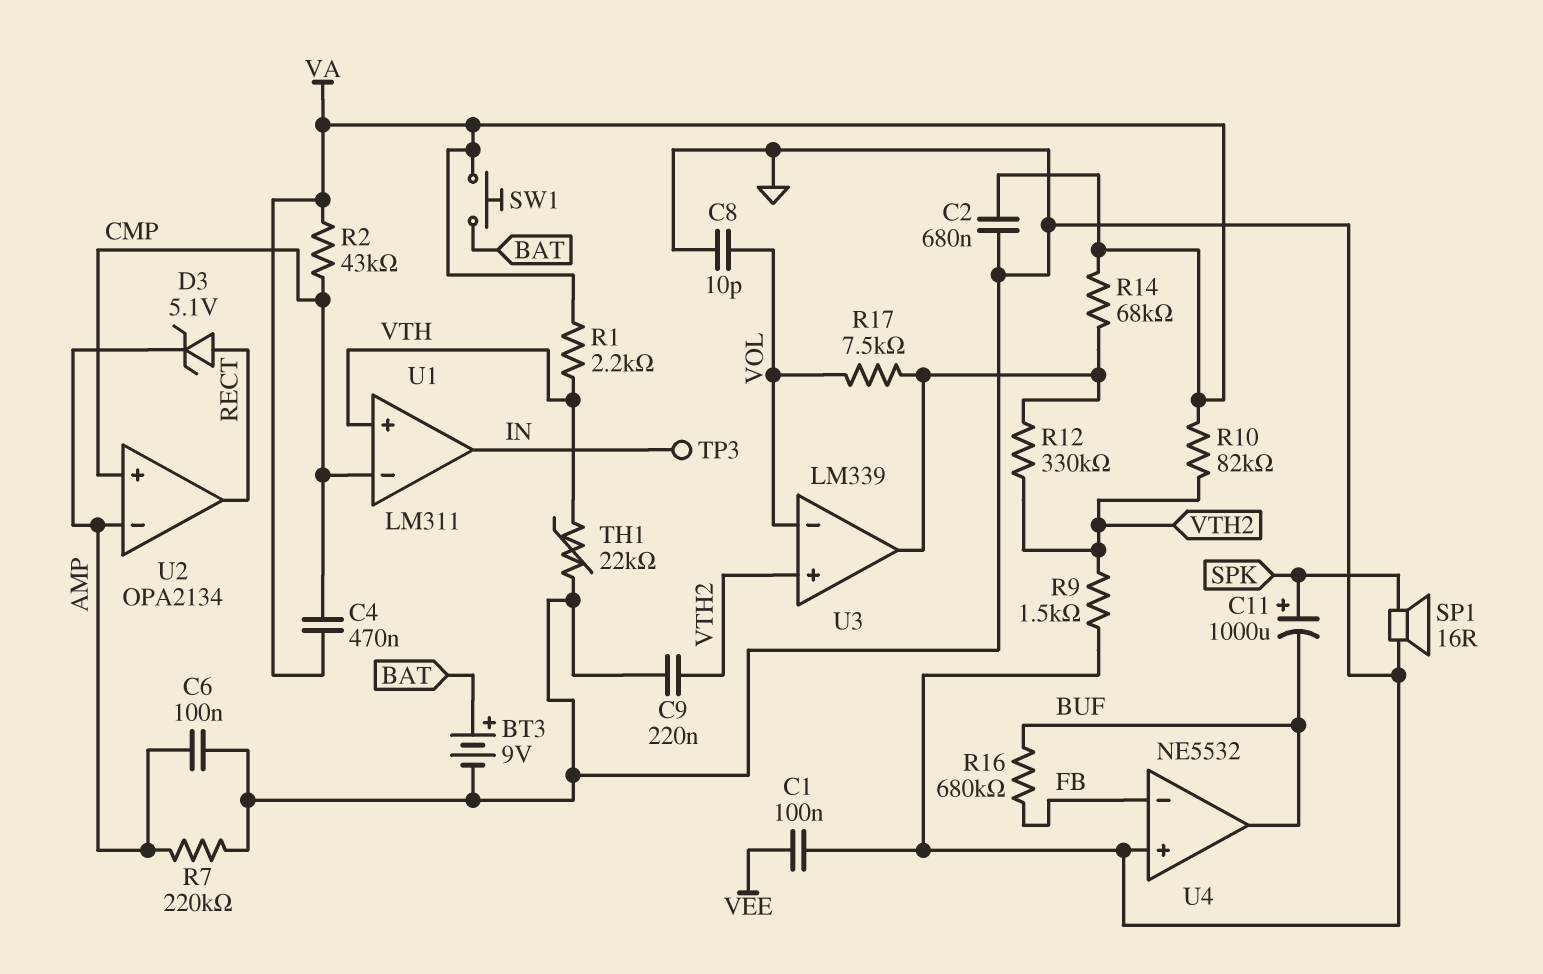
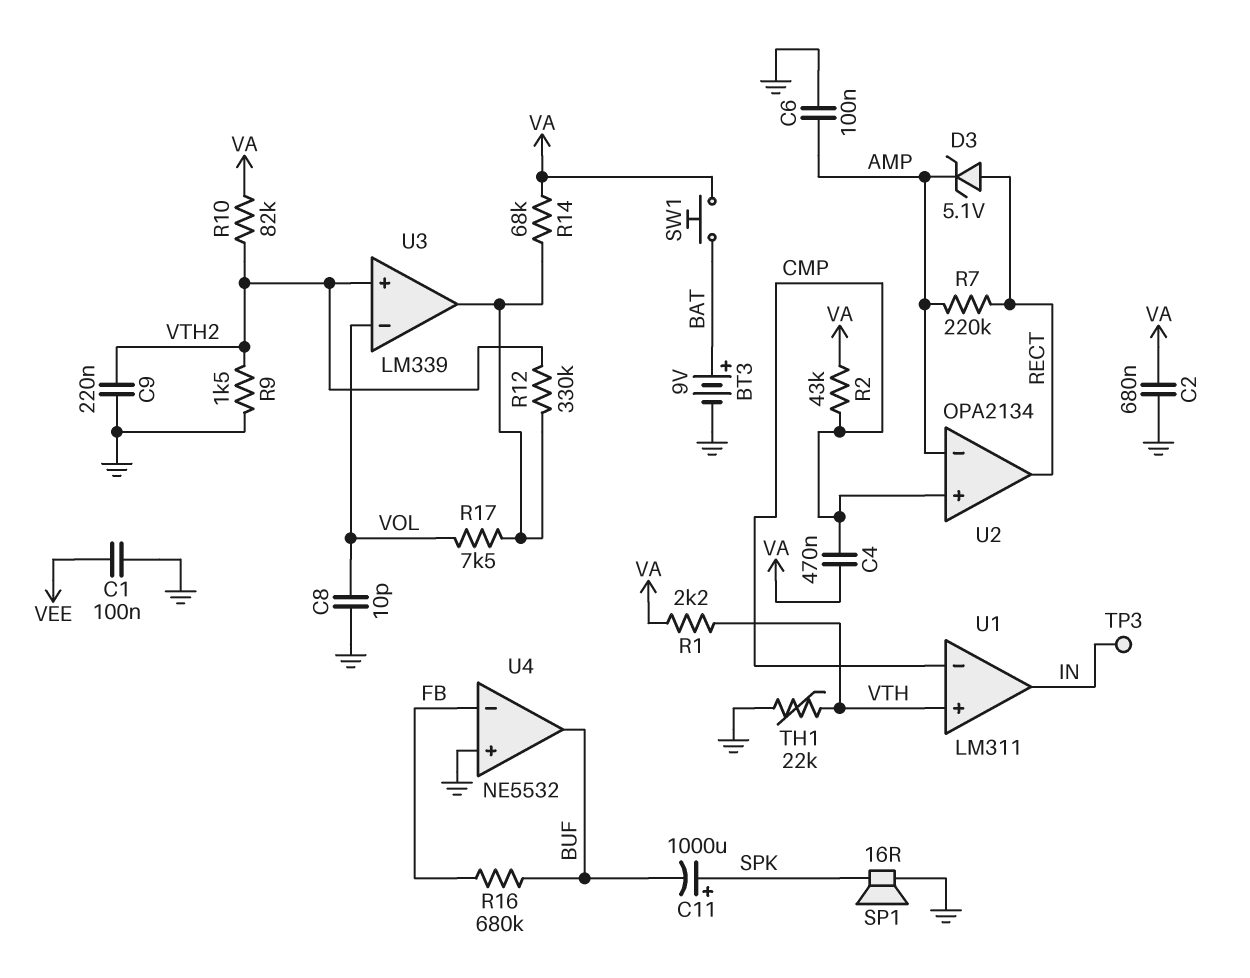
R7: 220k (AMP, GND) -> 220k (AMP, RECT)

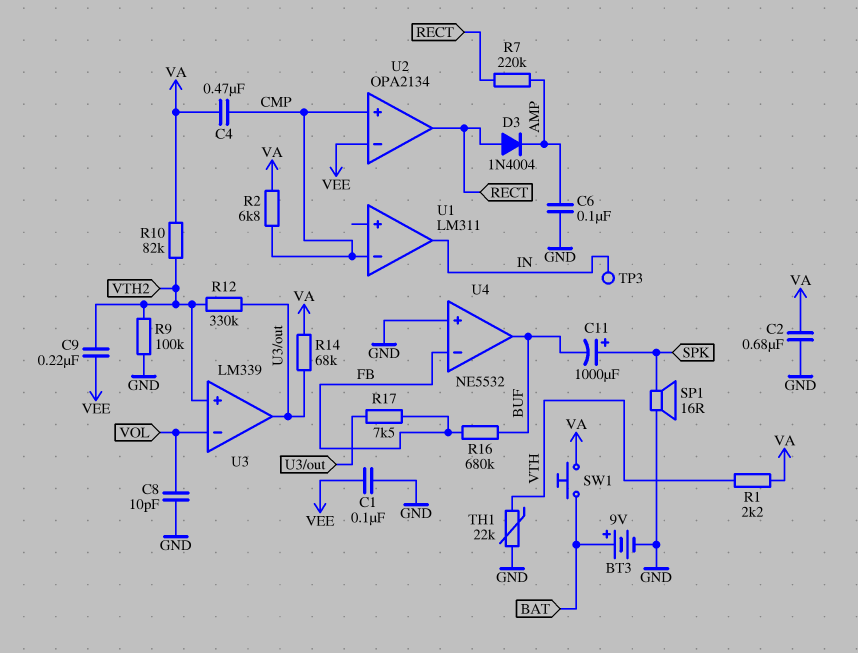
C9: 220nF (GND, VTH2) -> 220nF (VEE, VTH2)
D3: zener 5.1V (A RECT, K AMP) -> diode 1N4004 (A RECT, K AMP)
R2: 43k (CMP, VA) -> 6.8k (CMP, VA)
R9: 1.5k (GND, VTH2) -> 100k (GND, VTH2)
R17: 7.5k (U3/out, VOL) -> 7.5k (FB, U3/out)
U1 pin in+: VTH -> none
U2 pin in-: AMP -> VEE

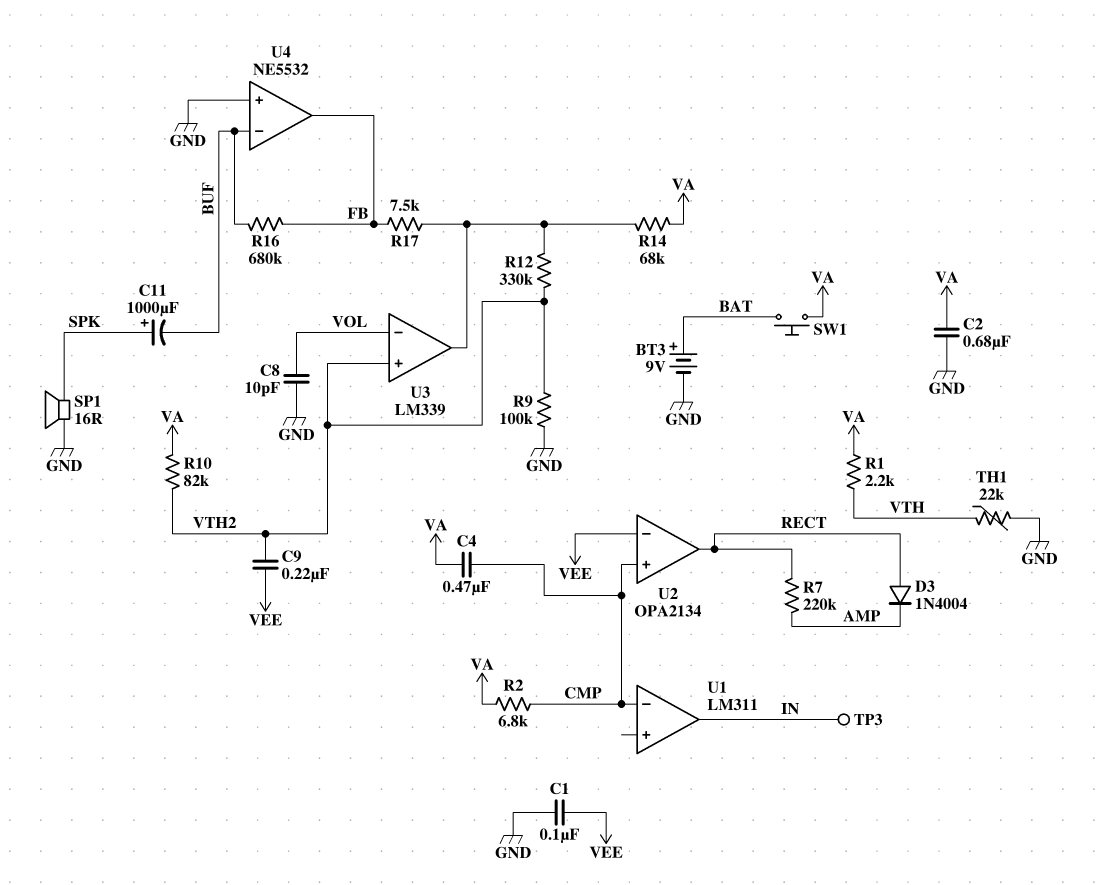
C6: 100nF (AMP, GND) -> none
U4 pin in-: FB -> BUF
U4 pin out: BUF -> FB

